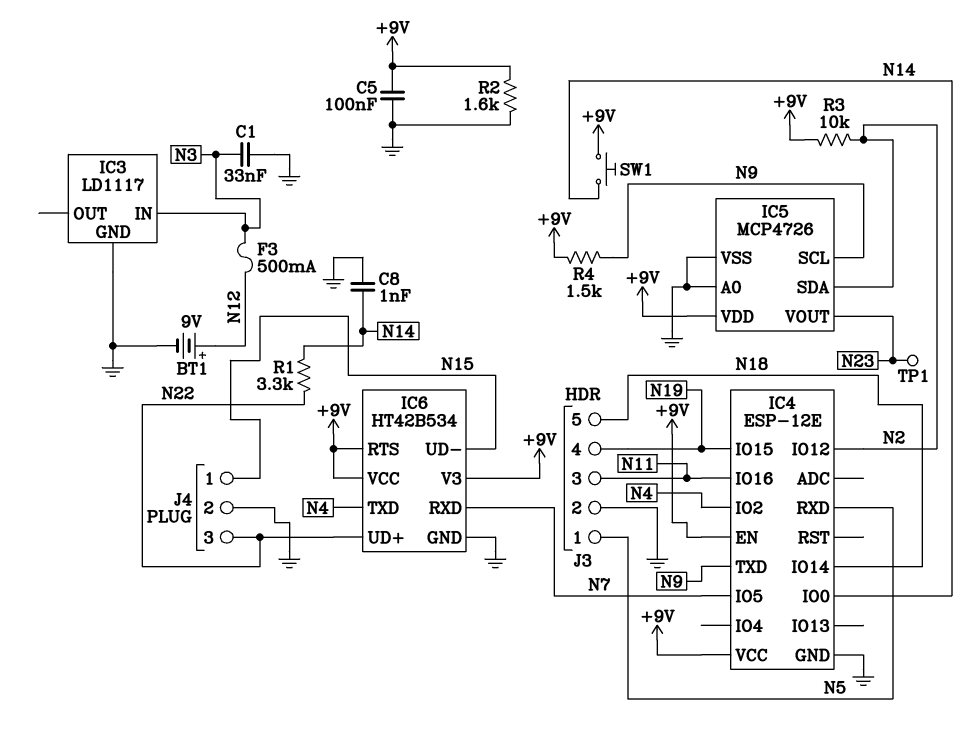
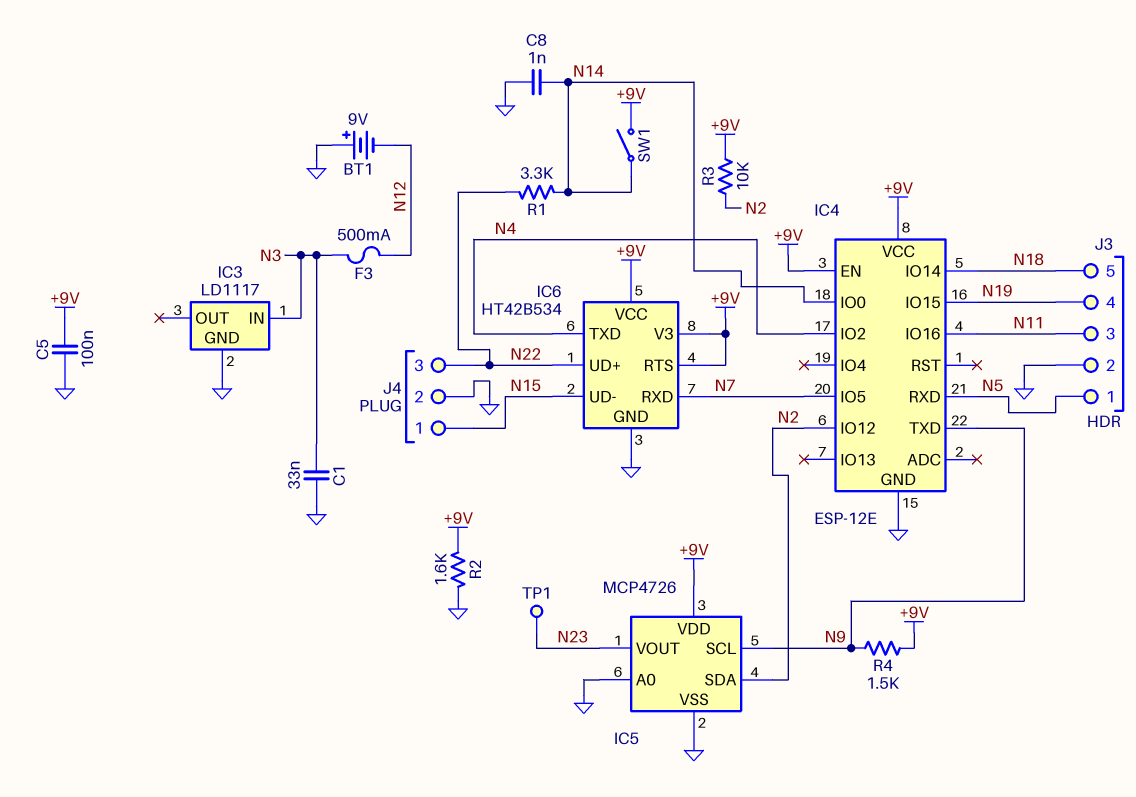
BT1: 9V (plus N12, minus GND) -> 9V (plus GND, minus N12)
SW1: button (+9V, N14) -> switch (+9V, N14)

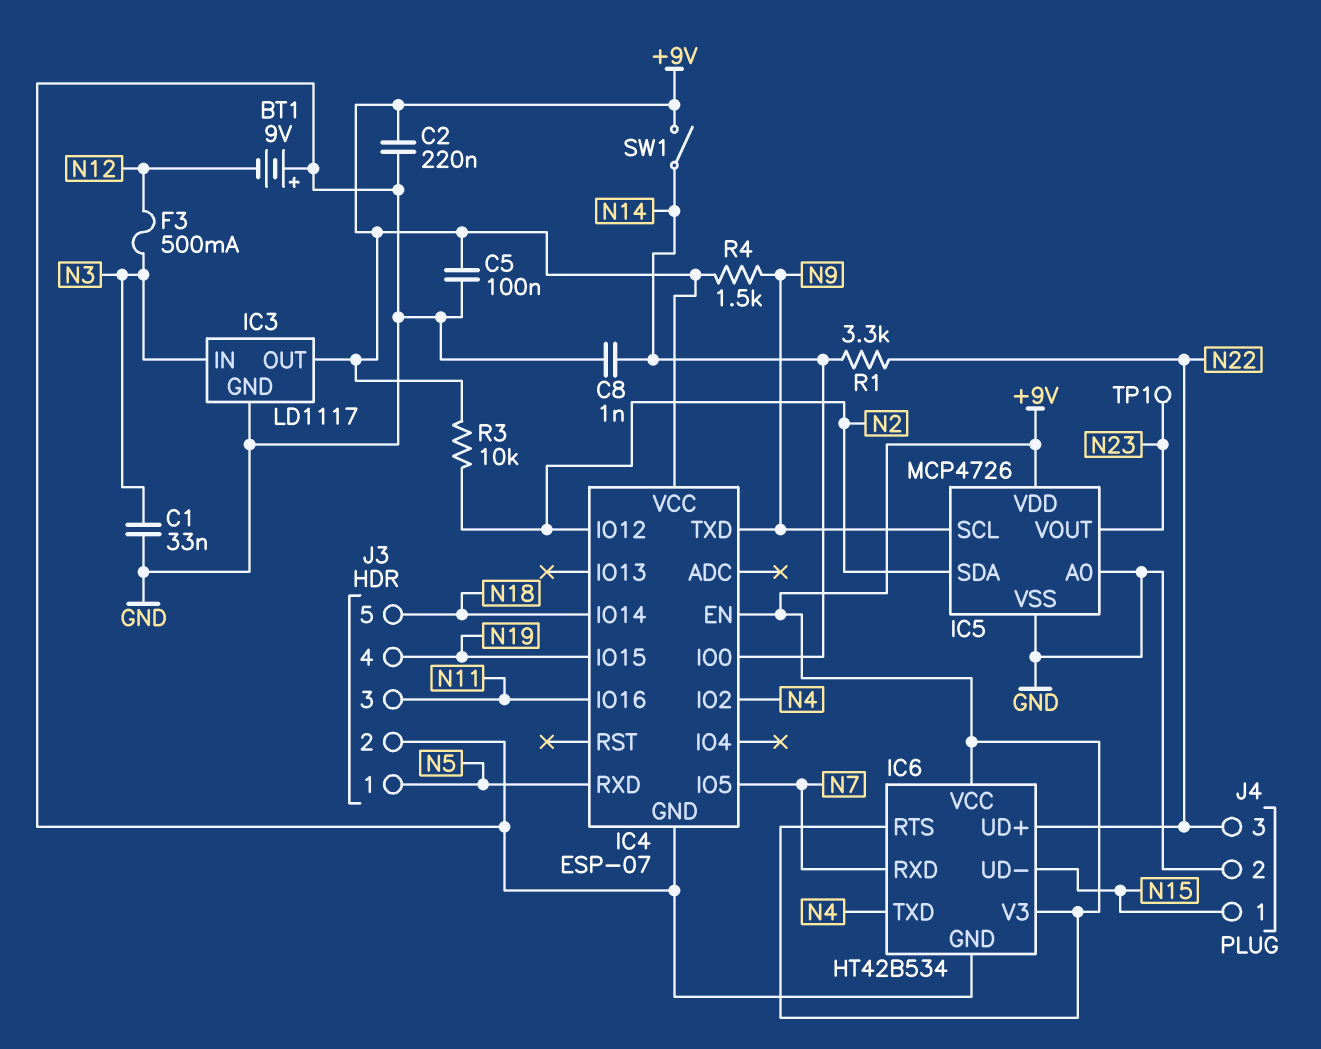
C2: none -> 220nF (+9V, GND)
IC3 pin OUT: none -> +9V
IC4: ESP-12E -> ESP-07
R2: 1.6k (+9V, GND) -> none

